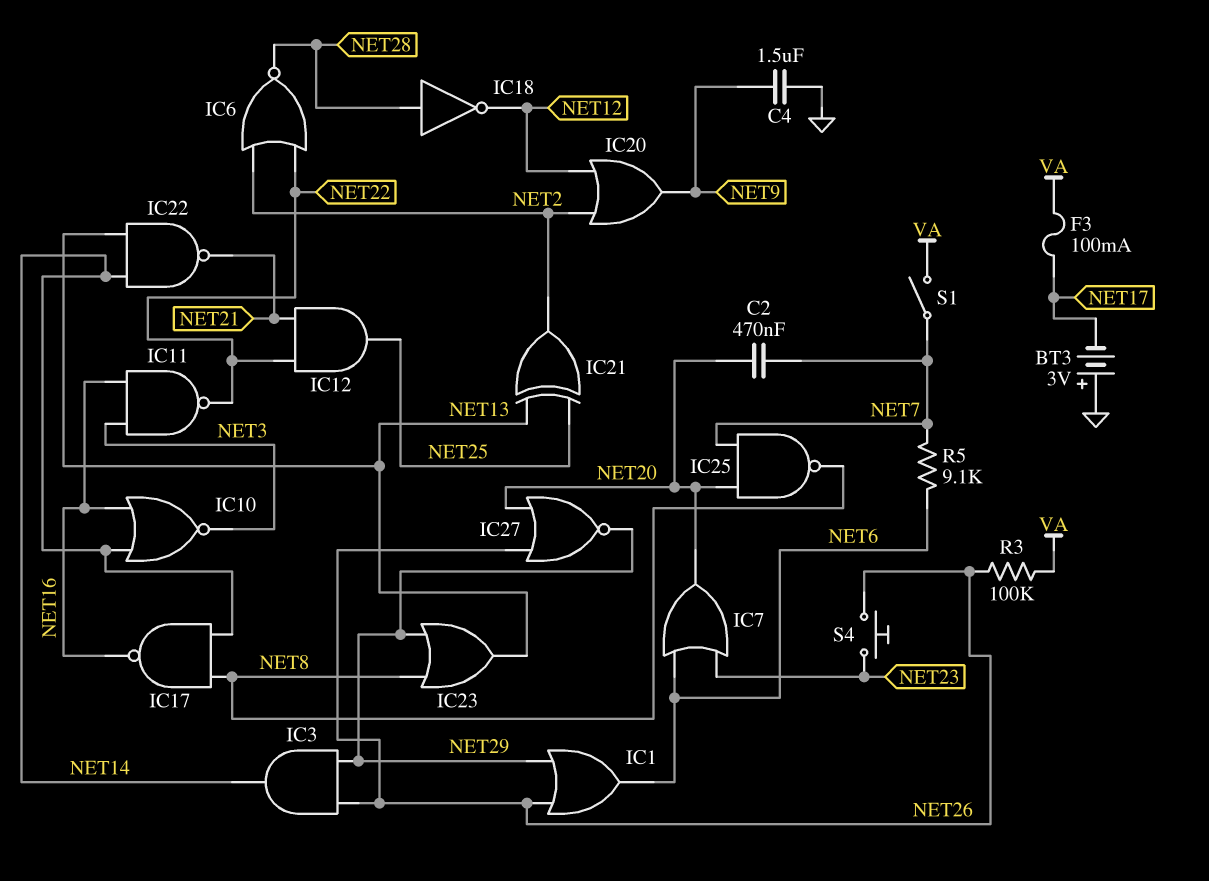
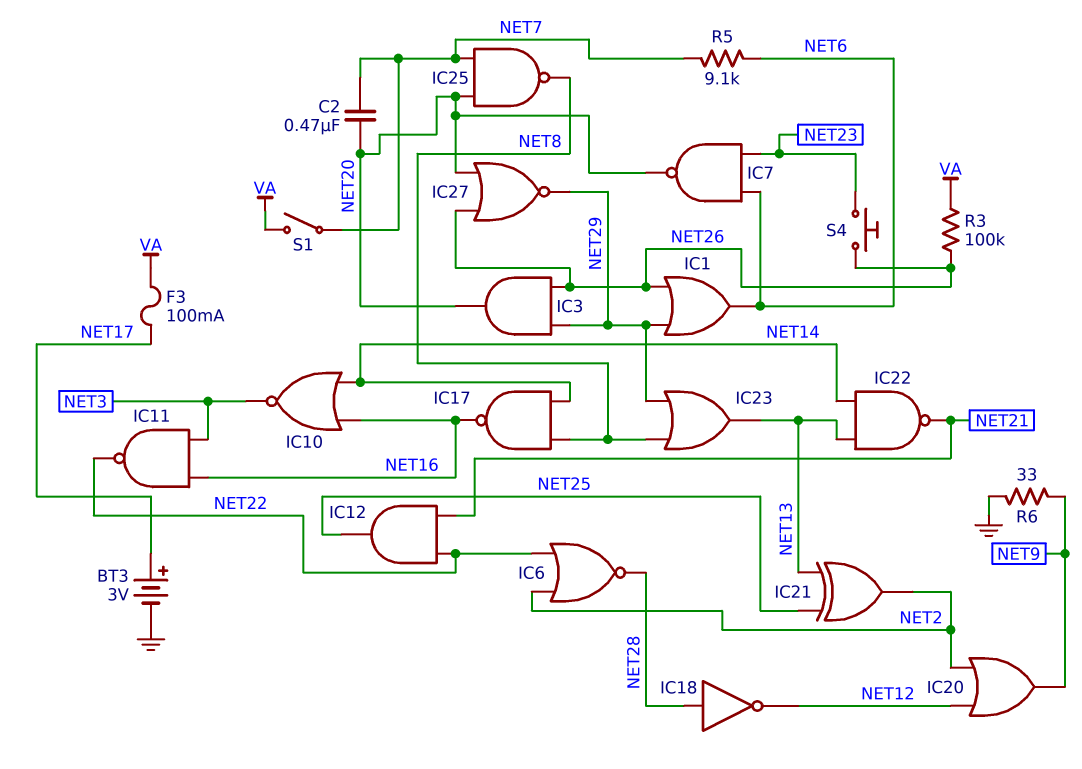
BT3: 3V (plus GND, minus NET17) -> 3V (plus NET17, minus GND)
C4: 1.5uF (GND, NET9) -> none
IC3: AND (in NET26, in NET29, out NET14) -> AND (in NET26, in NET29, out NET20)
IC7: OR (in NET6, in NET23, out NET20) -> NAND (in NET6, in NET23, out NET20)
R6: none -> 33 (GND, NET9)

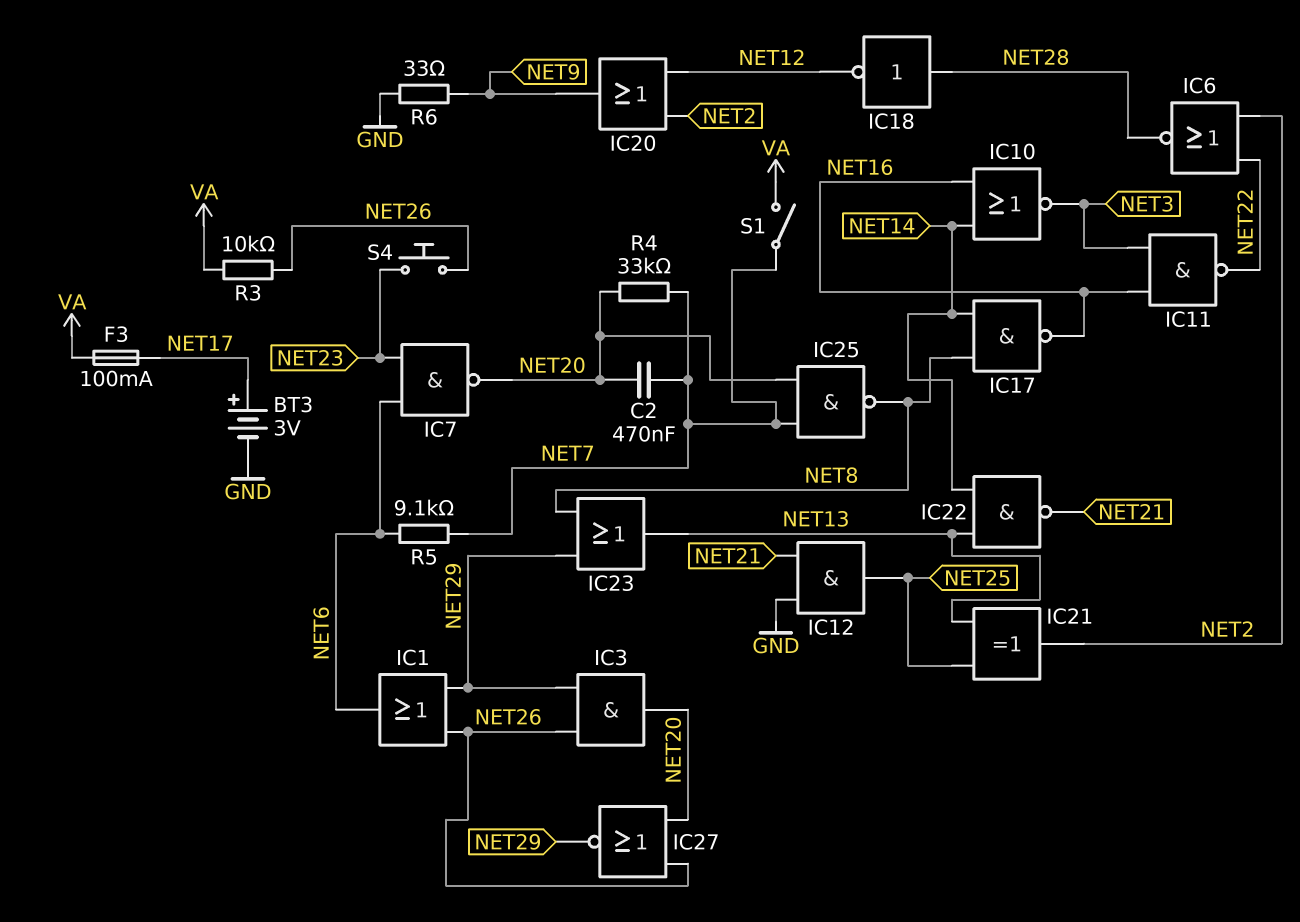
IC12: AND (in NET21, in NET22, out NET25) -> AND (in GND, in NET21, out NET25)
R3: 100k (NET26, VA) -> 10k (NET26, VA)
R4: none -> 33k (NET7, NET20)

